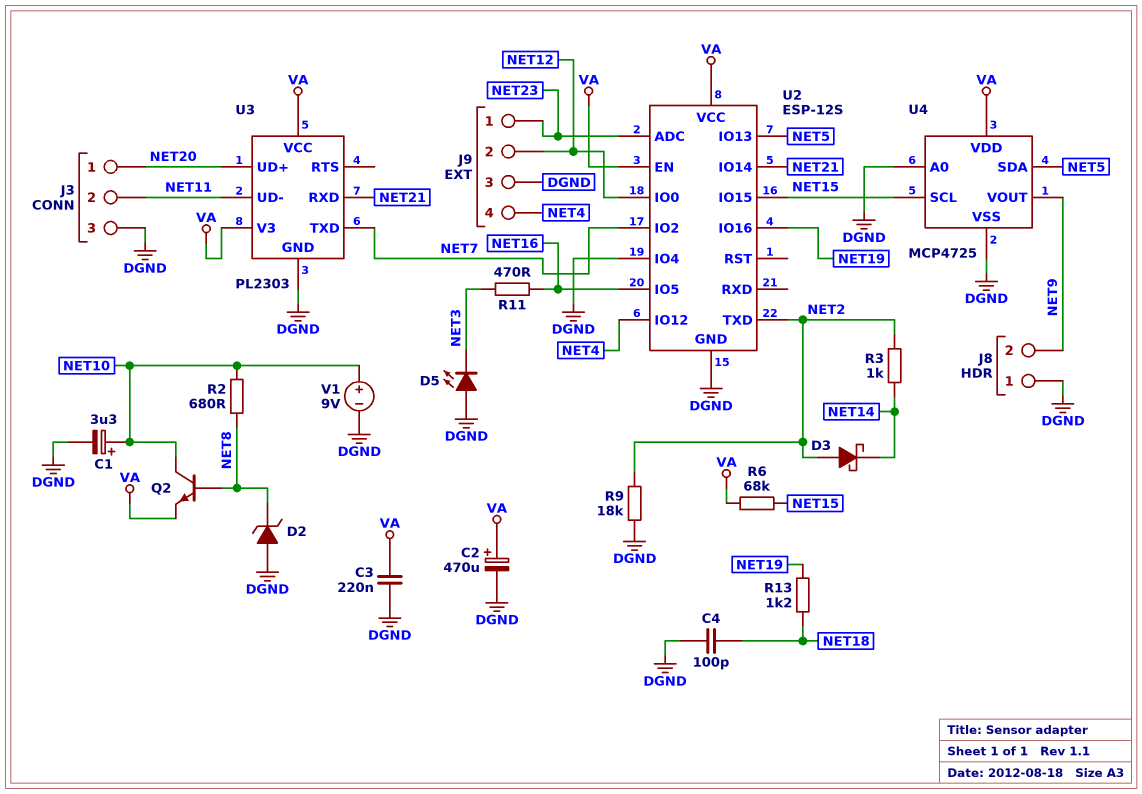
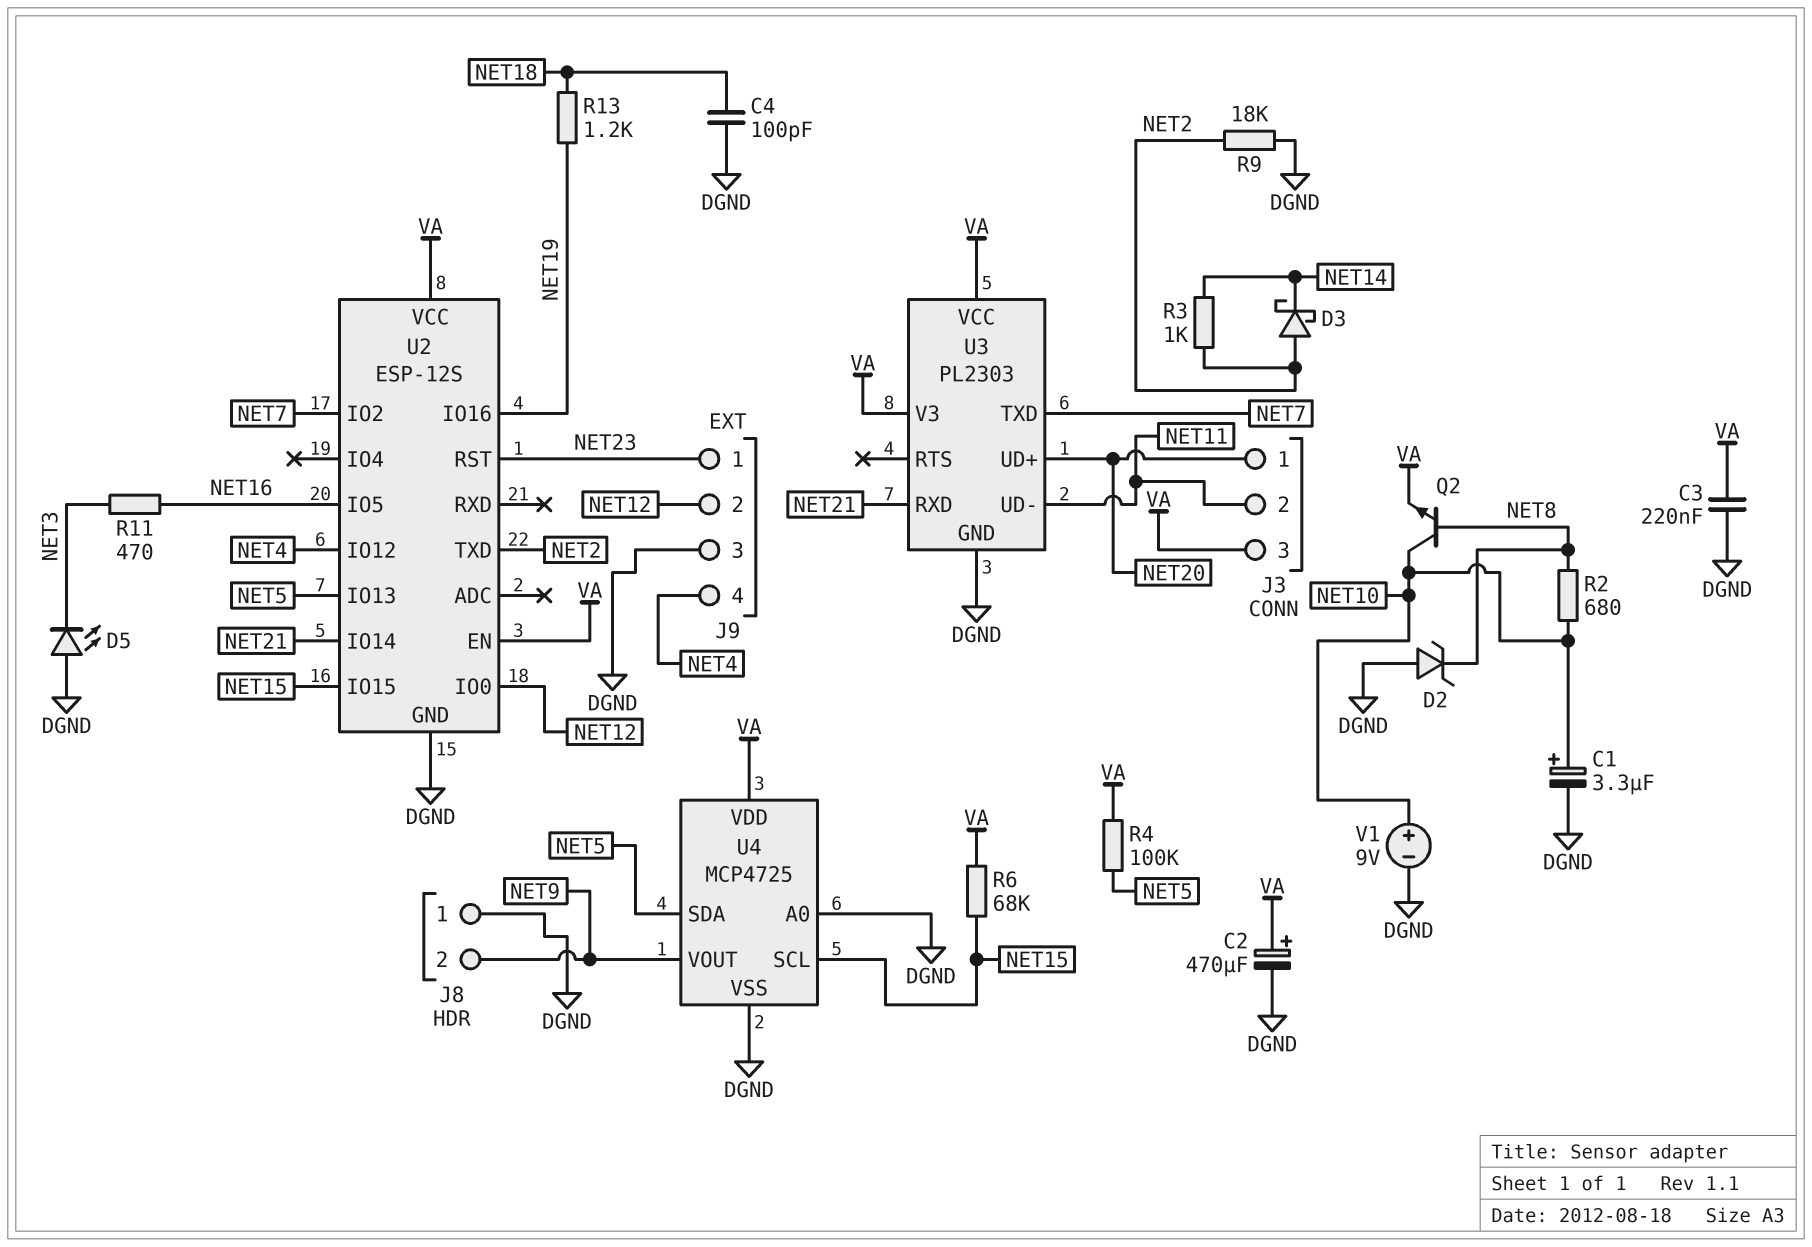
J3 pin 3: DGND -> VA
R4: none -> 100k (NET5, VA)
U2 pin ADC: NET23 -> none
U2 pin IO4: DGND -> none
U2 pin RST: none -> NET23

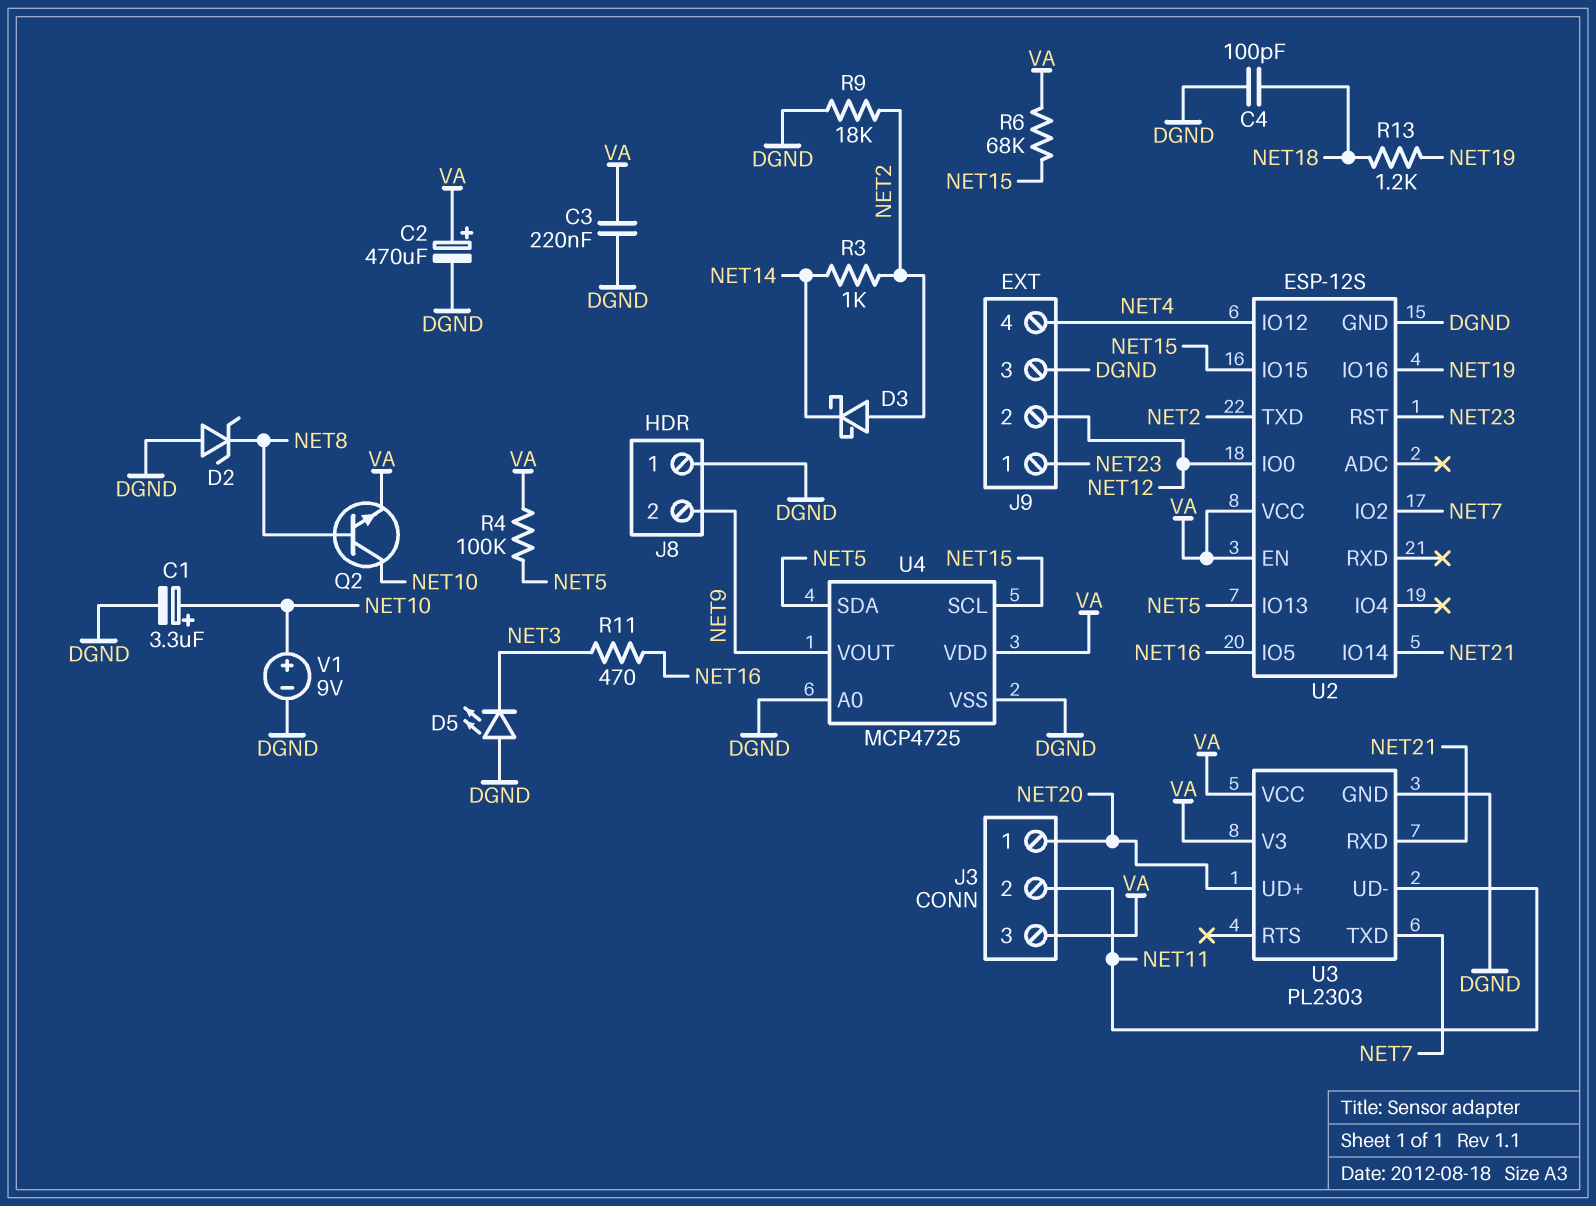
R2: 680 (NET8, NET10) -> none

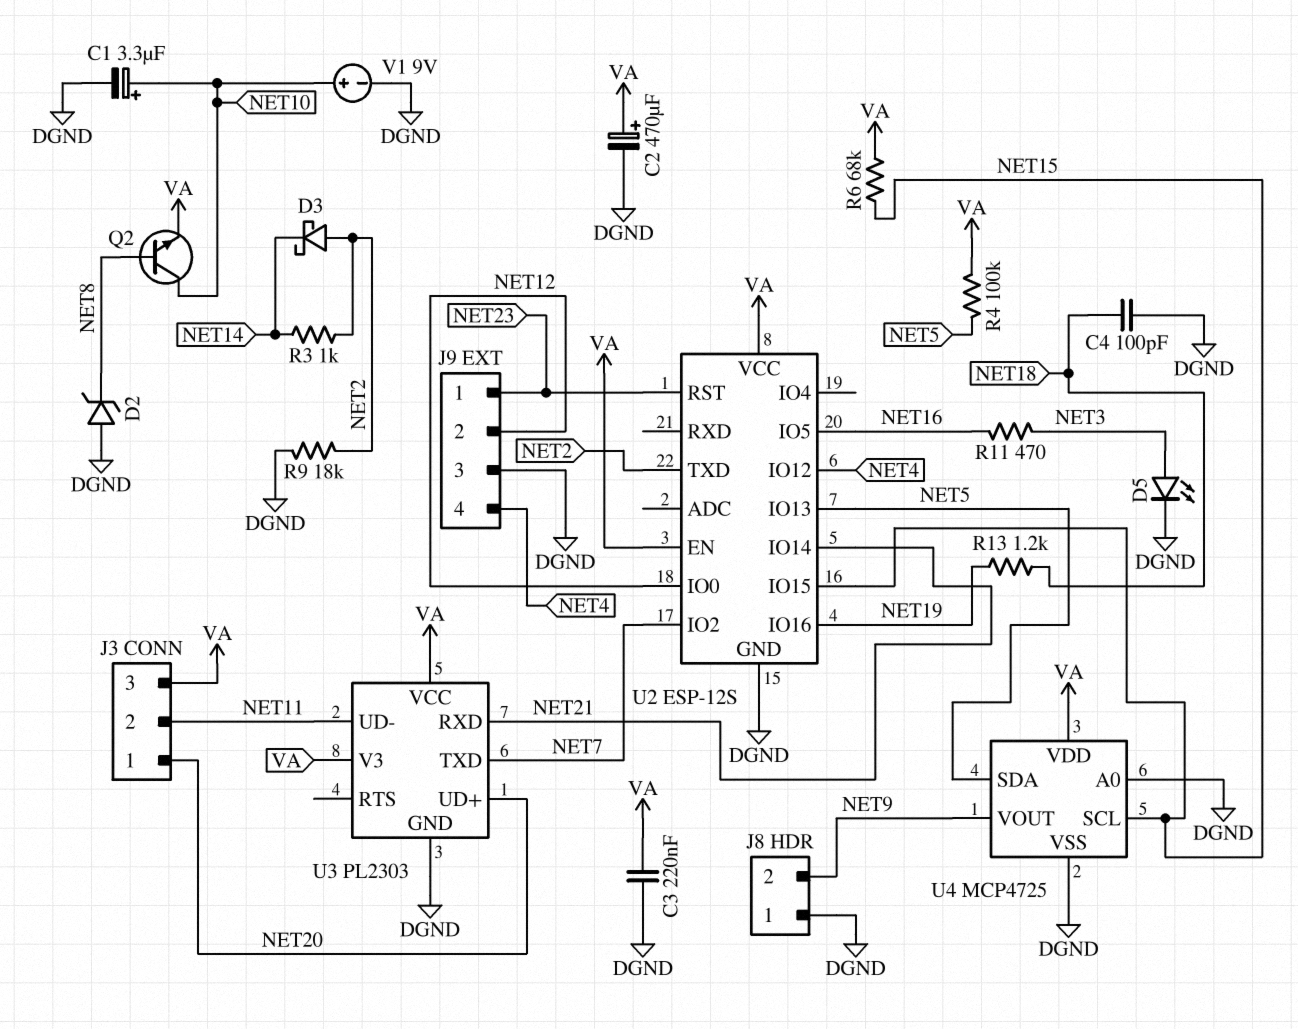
D5: LED (A DGND, K NET3) -> LED (A NET3, K DGND)

